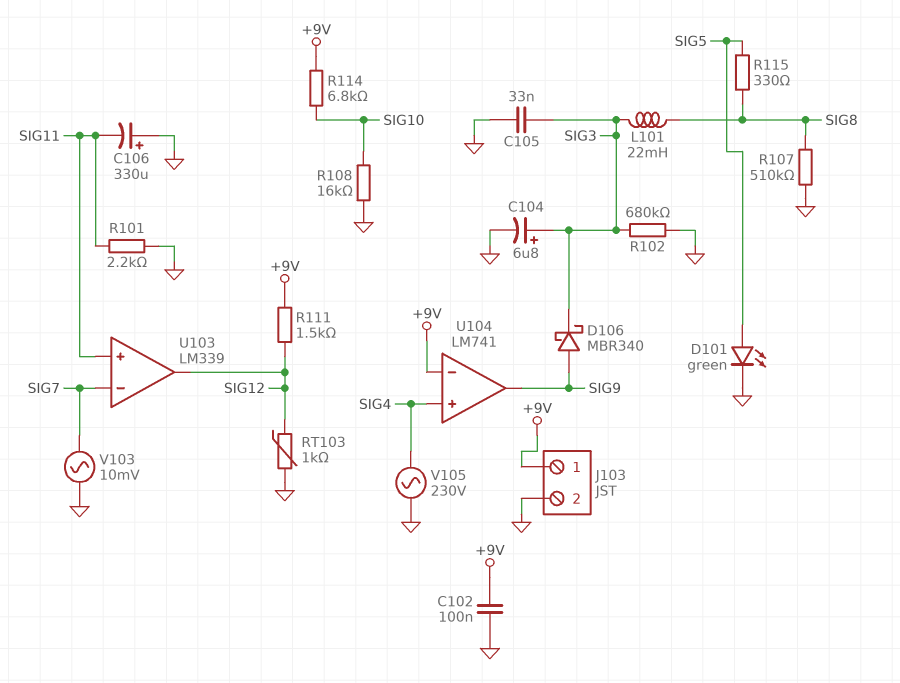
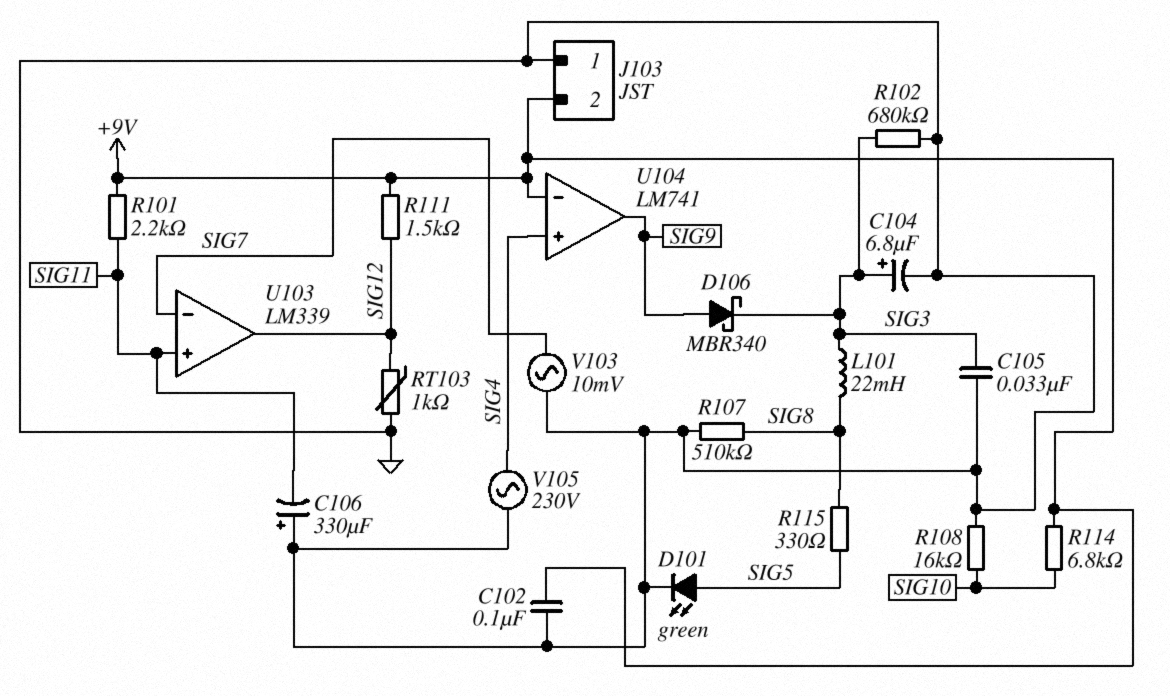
J103 pin 1: +9V -> GND
J103 pin 2: GND -> +9V
R101: 2.2k (GND, SIG11) -> 2.2k (+9V, SIG11)

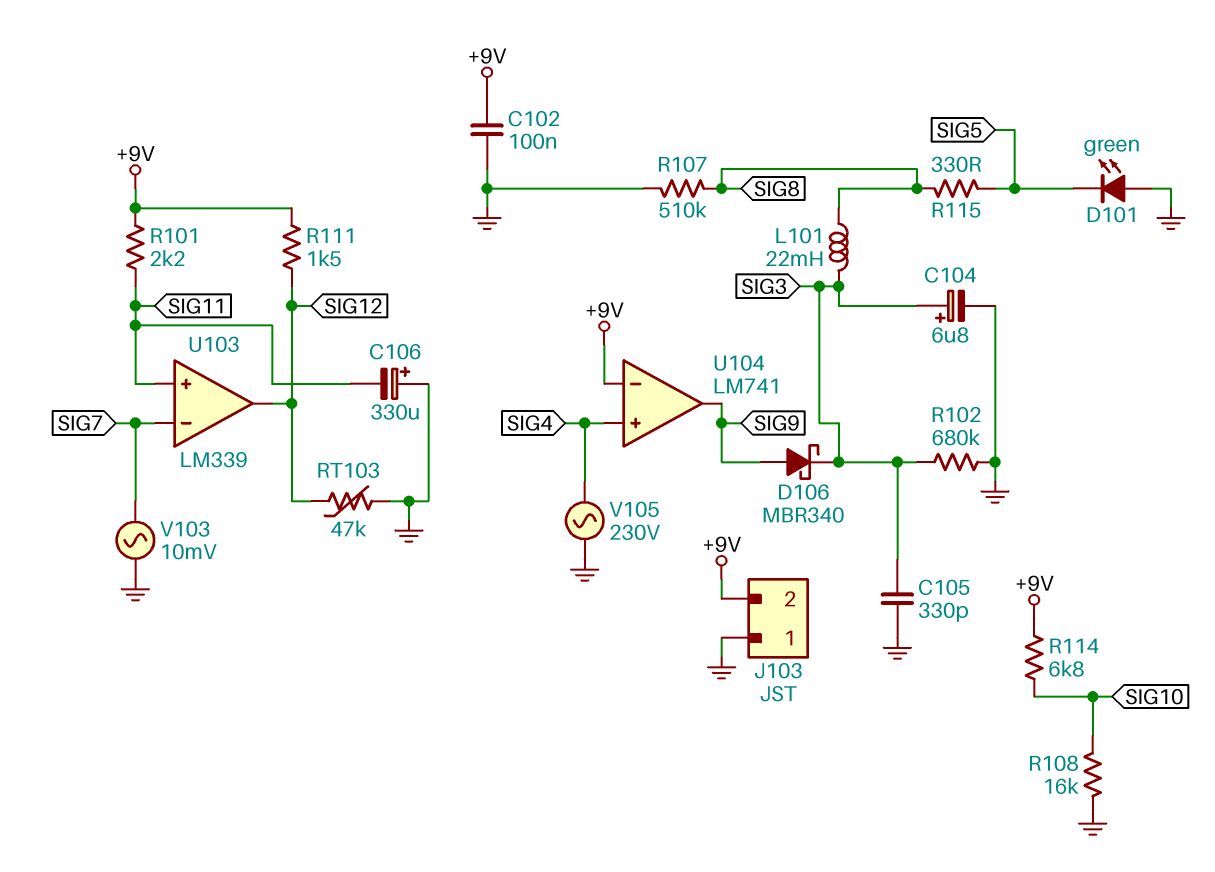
C105: 33nF (GND, SIG3) -> 330pF (GND, SIG3)
D101: LED green (A SIG5, K GND) -> LED green (A GND, K SIG5)
RT103: 1k (GND, SIG12) -> 47k (GND, SIG12)

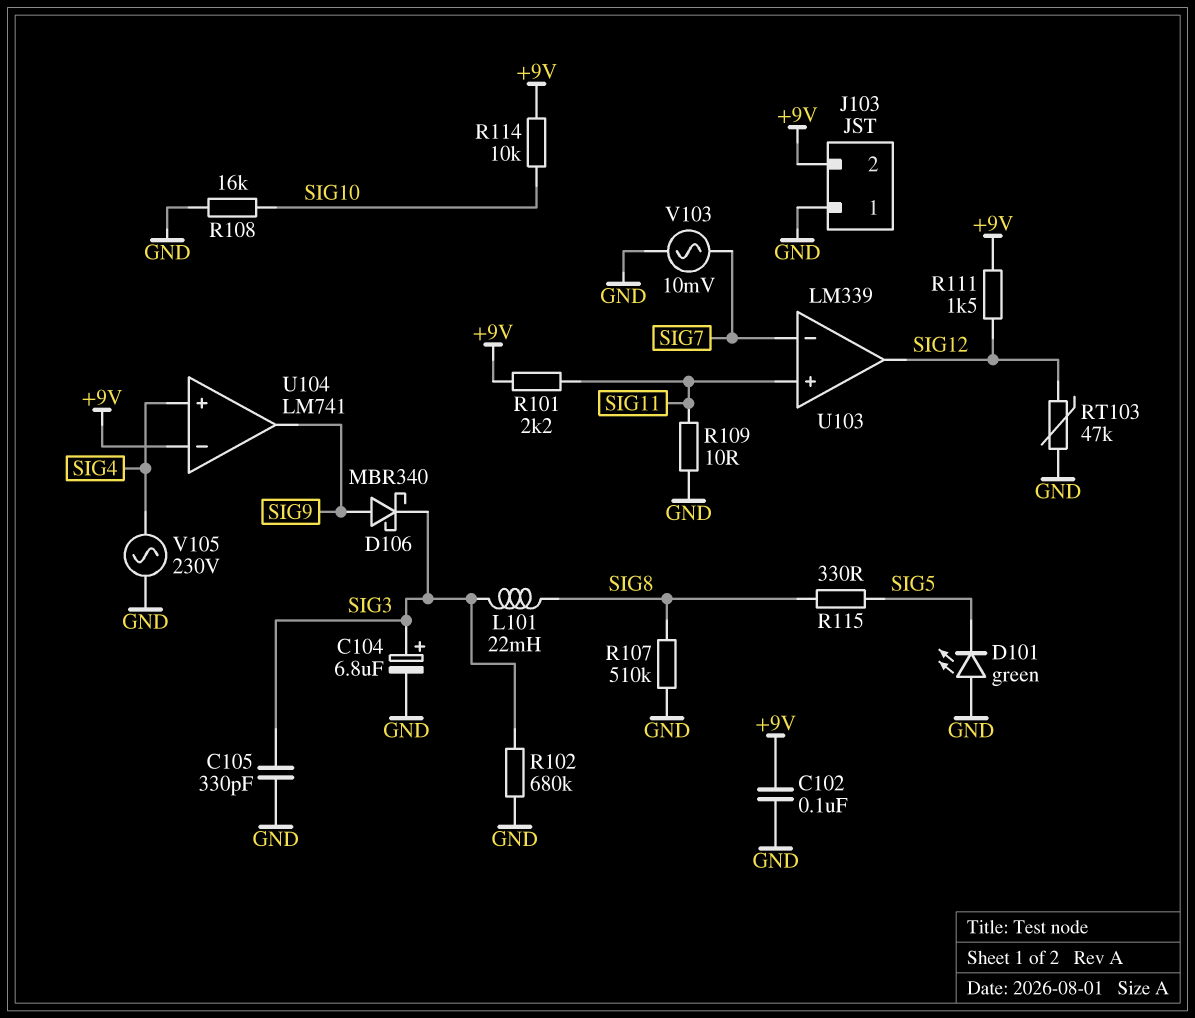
C106: 330uF (plus GND, minus SIG11) -> none
R109: none -> 10 (GND, SIG11)
R114: 6.8k (+9V, SIG10) -> 10k (+9V, SIG10)

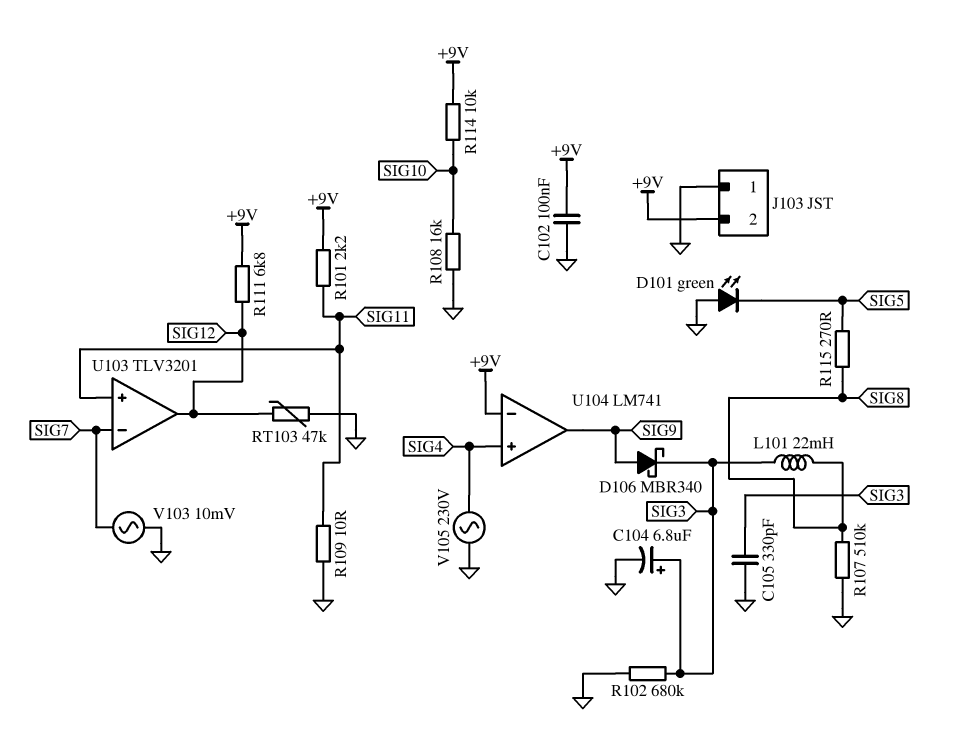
R111: 1.5k (+9V, SIG12) -> 6.8k (+9V, SIG12)
R115: 330 (SIG5, SIG8) -> 270 (SIG5, SIG8)
U103: LM339 -> TLV3201

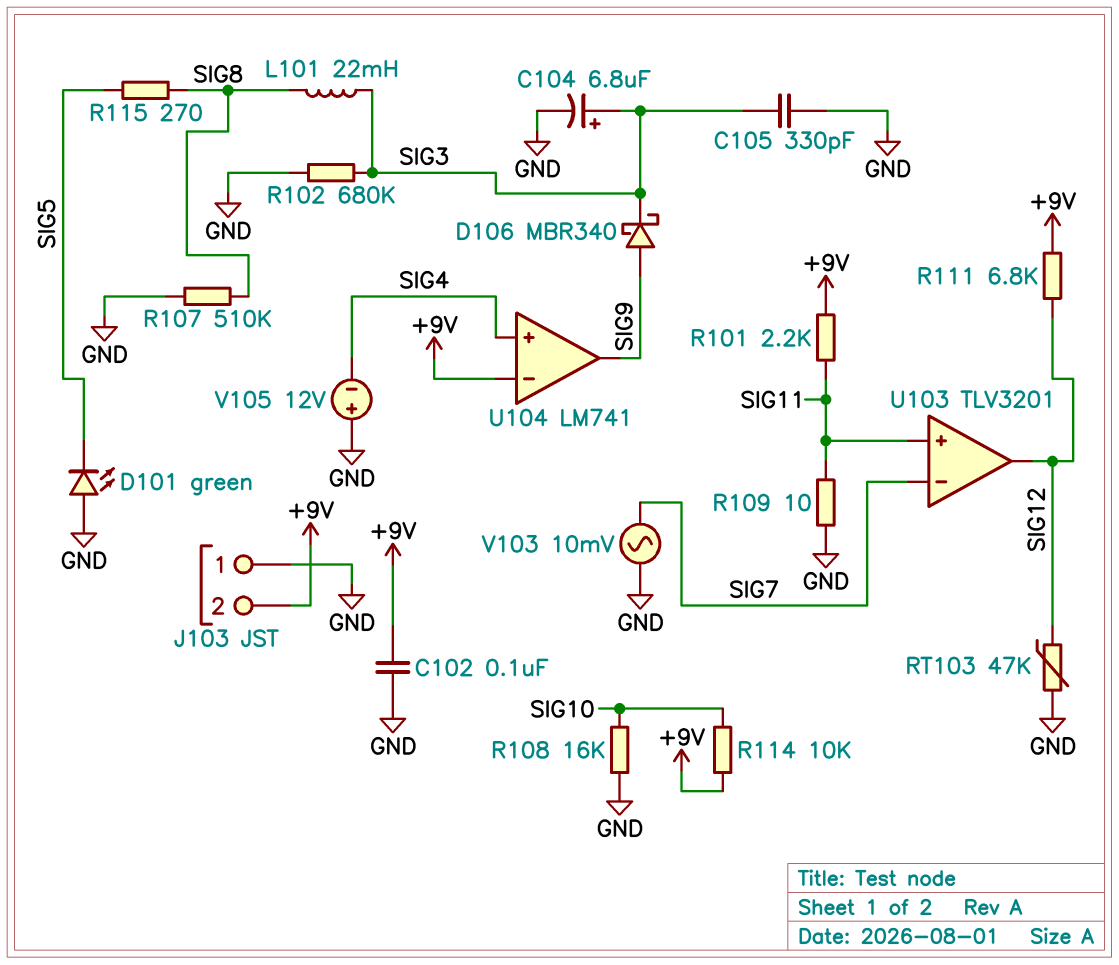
V105: AC 230V (GND, SIG4) -> 12V (plus GND, minus SIG4)

